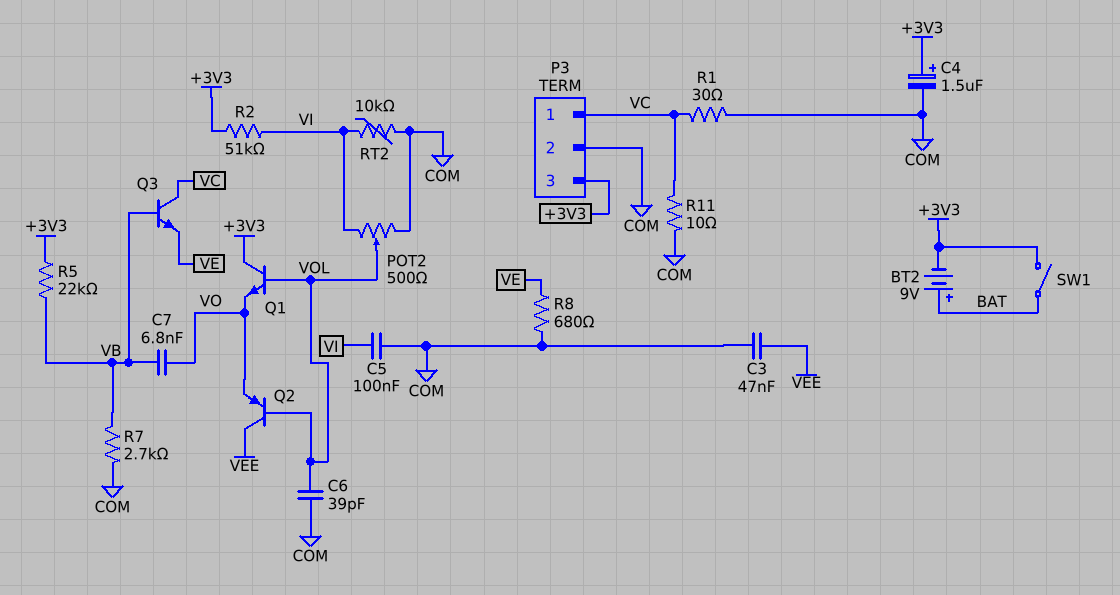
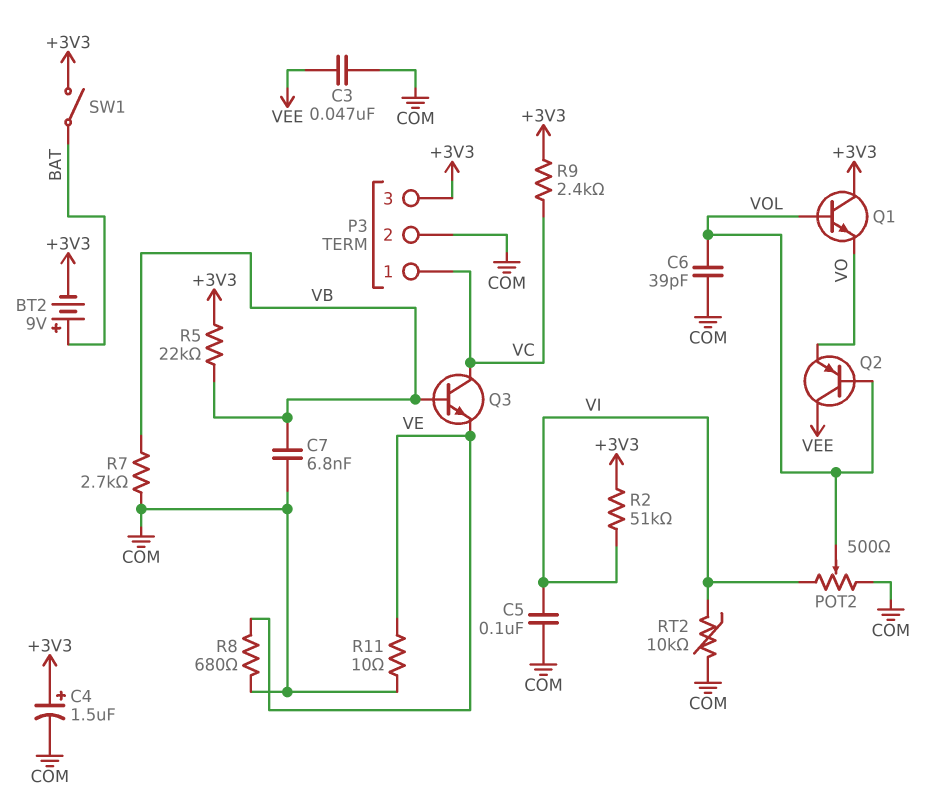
C7: 6.8nF (VB, VO) -> 6.8nF (COM, VB)
R1: 30 (COM, VC) -> none
R9: none -> 2.4k (+3V3, VC)
R11: 10 (COM, VC) -> 10 (COM, VE)

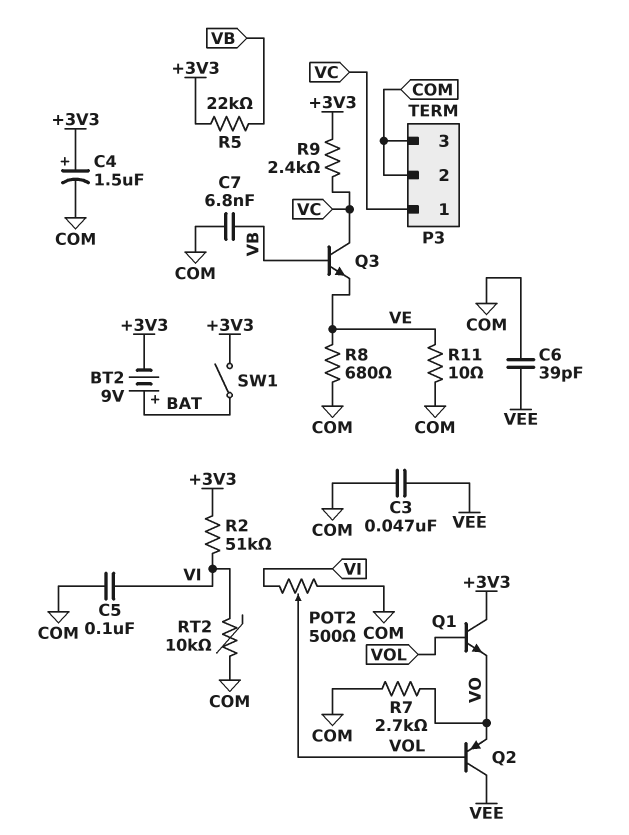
C6: 39pF (COM, VOL) -> 39pF (COM, VEE)
P3 pin 3: +3V3 -> COM
R7: 2.7k (COM, VB) -> 2.7k (COM, VO)

